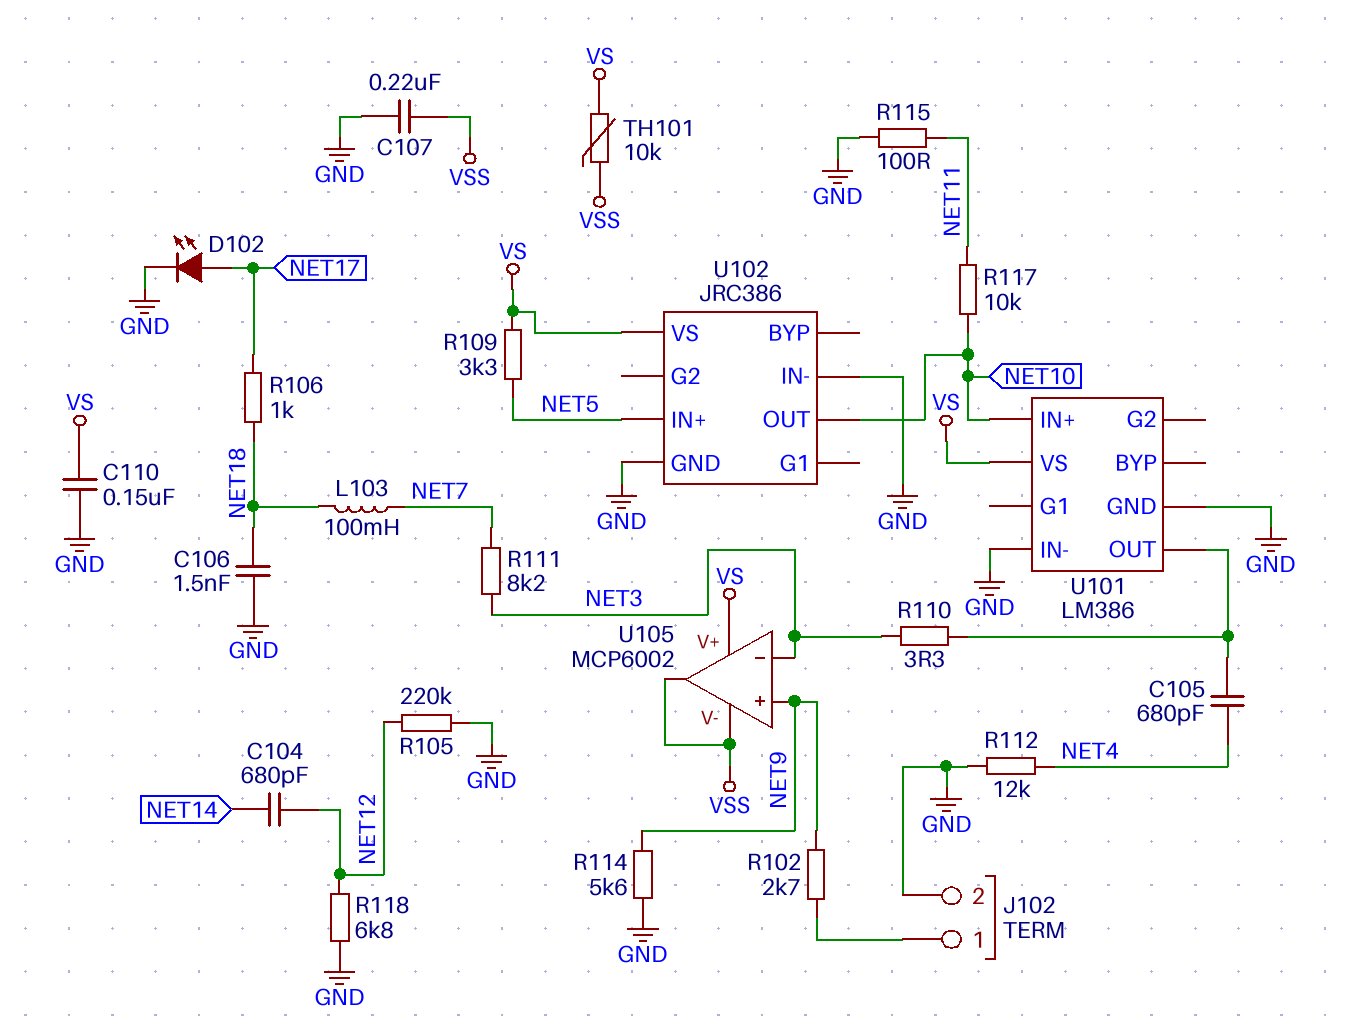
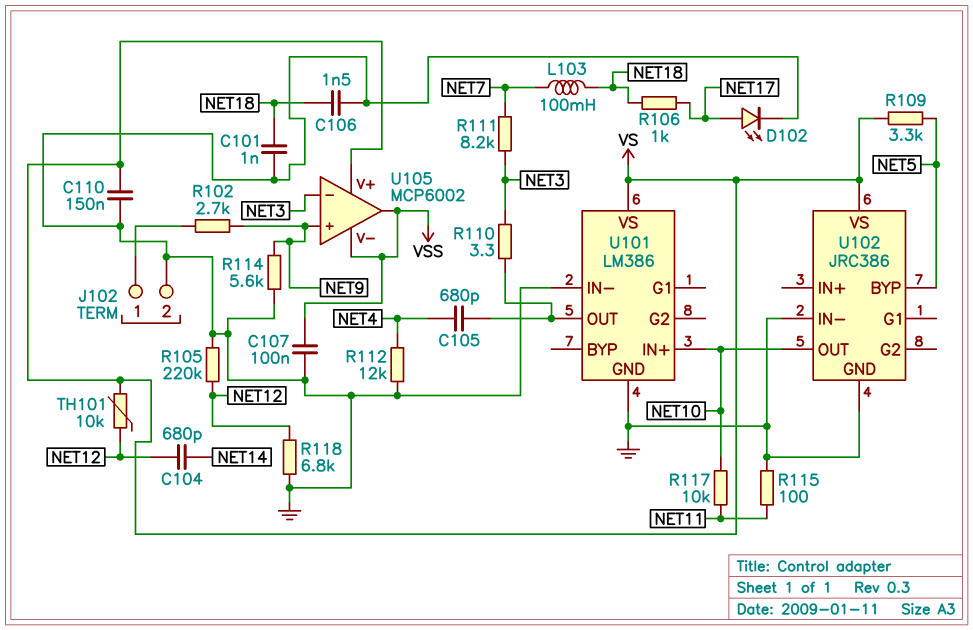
C101: none -> 1nF (GND, NET18)
C107: 220nF (GND, VSS) -> 100nF (GND, VSS)
TH101: 10k (VS, VSS) -> 10k (NET12, VS)
U102 pin BYP: none -> NET5
U102 pin IN+: NET5 -> none

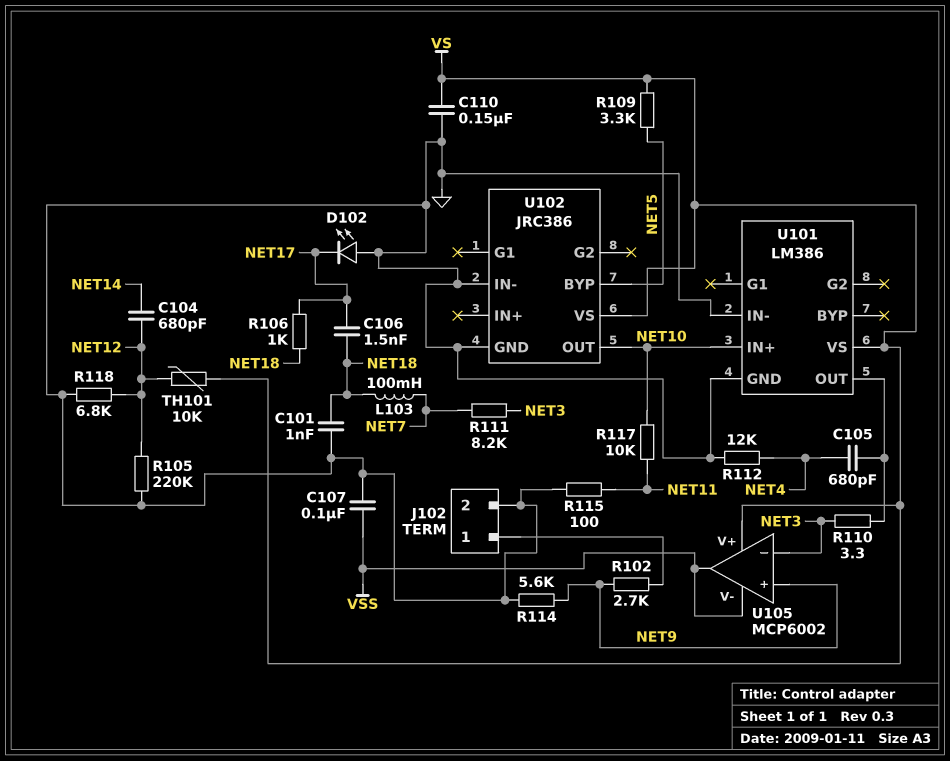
C106: 1.5nF (GND, NET18) -> 1.5nF (NET17, NET18)
D102: LED (A NET17, K GND) -> LED (A GND, K NET17)

